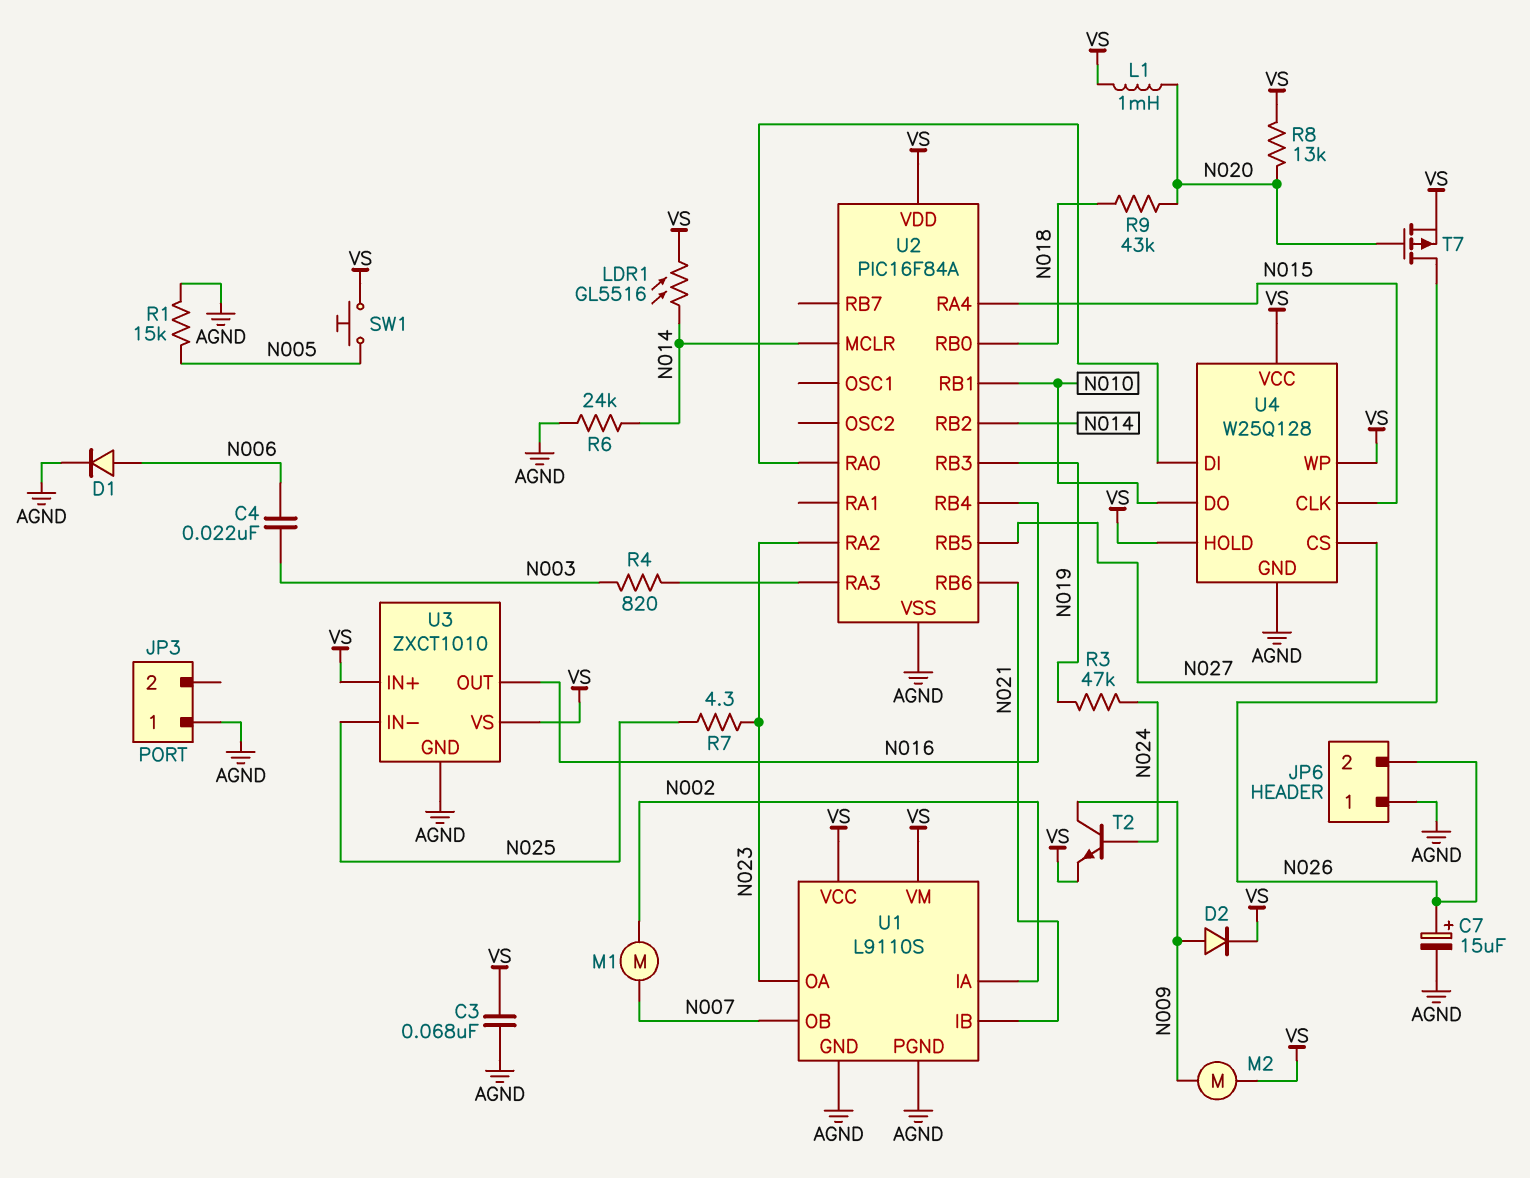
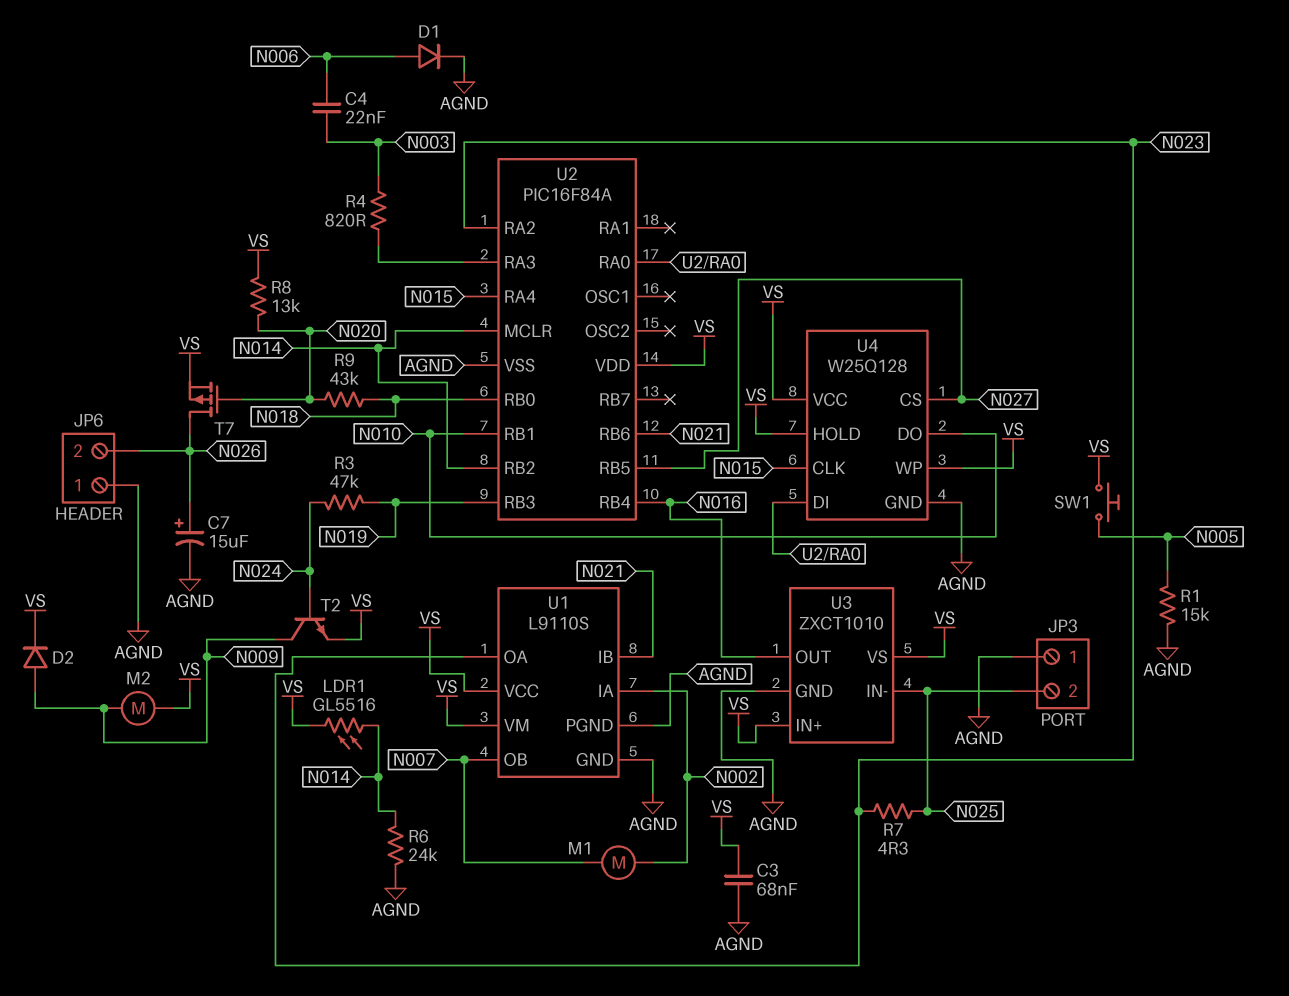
JP3 pin 2: none -> N025
L1: 1mH (N020, VS) -> none

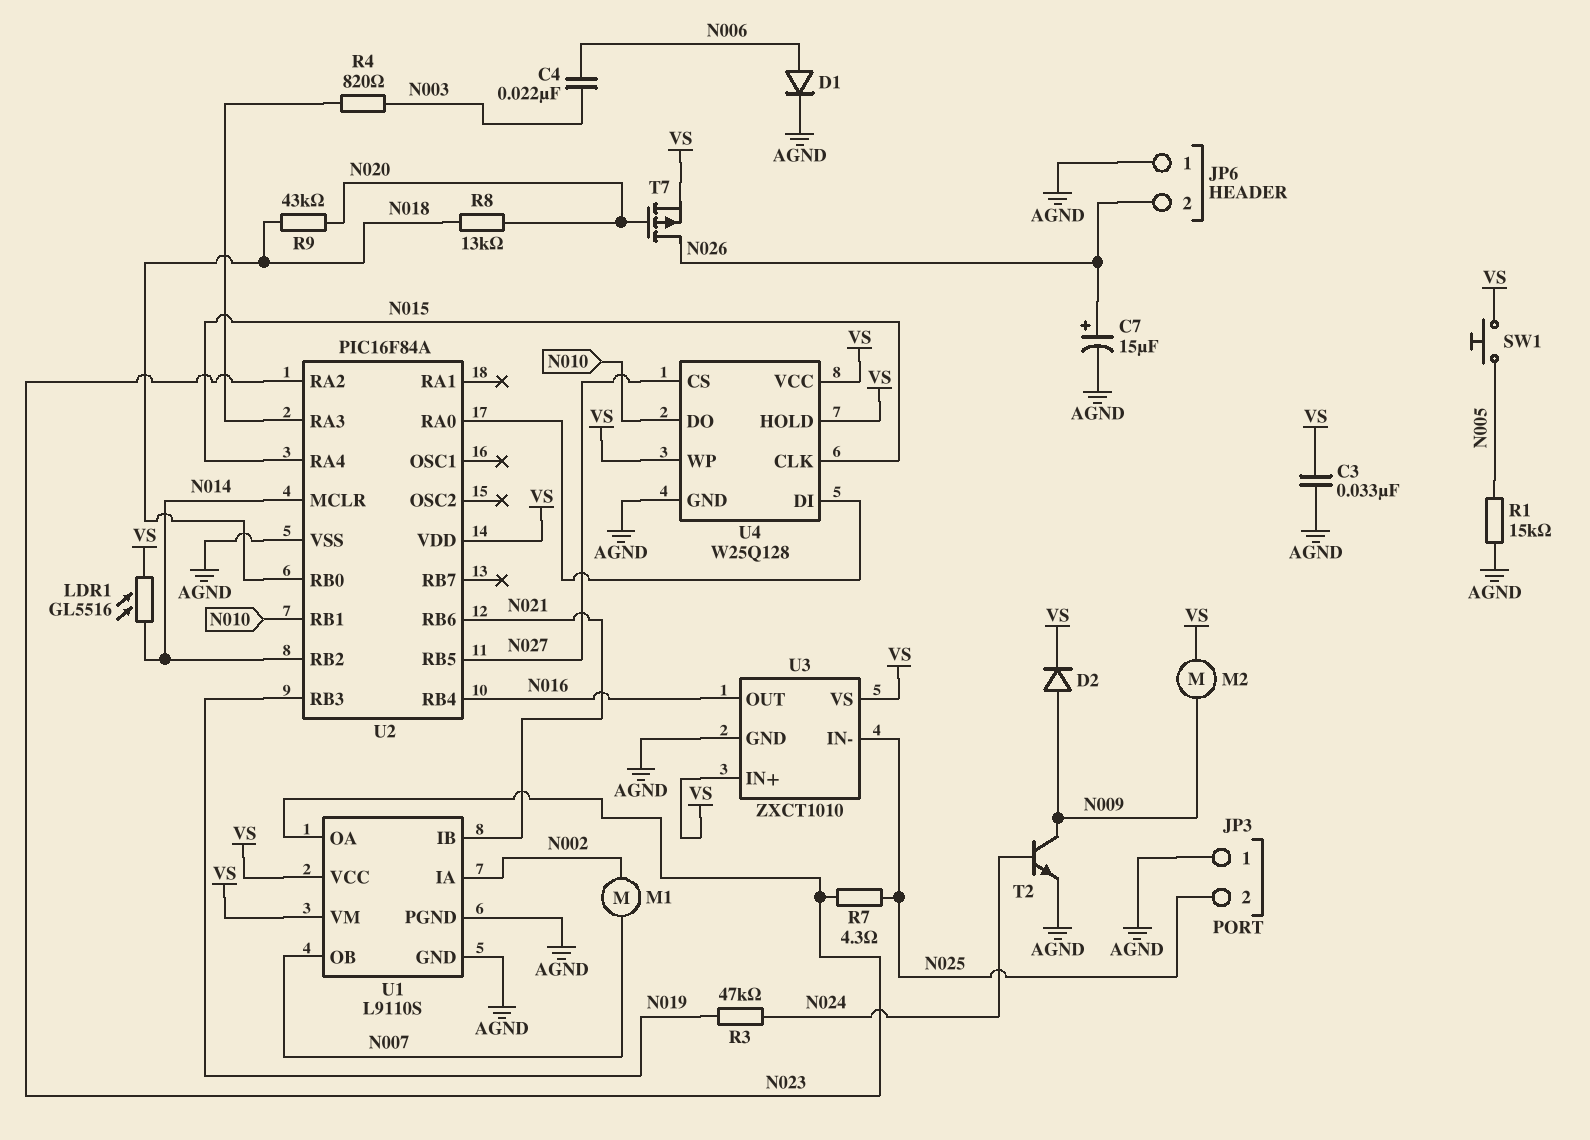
C3: 68nF (AGND, VS) -> 33nF (AGND, VS)
R6: 24k (AGND, N014) -> none
R8: 13k (N020, VS) -> 13k (N018, N020)
T2: NPN (B N024, C N009, E VS) -> NPN (B N024, C N009, E AGND)

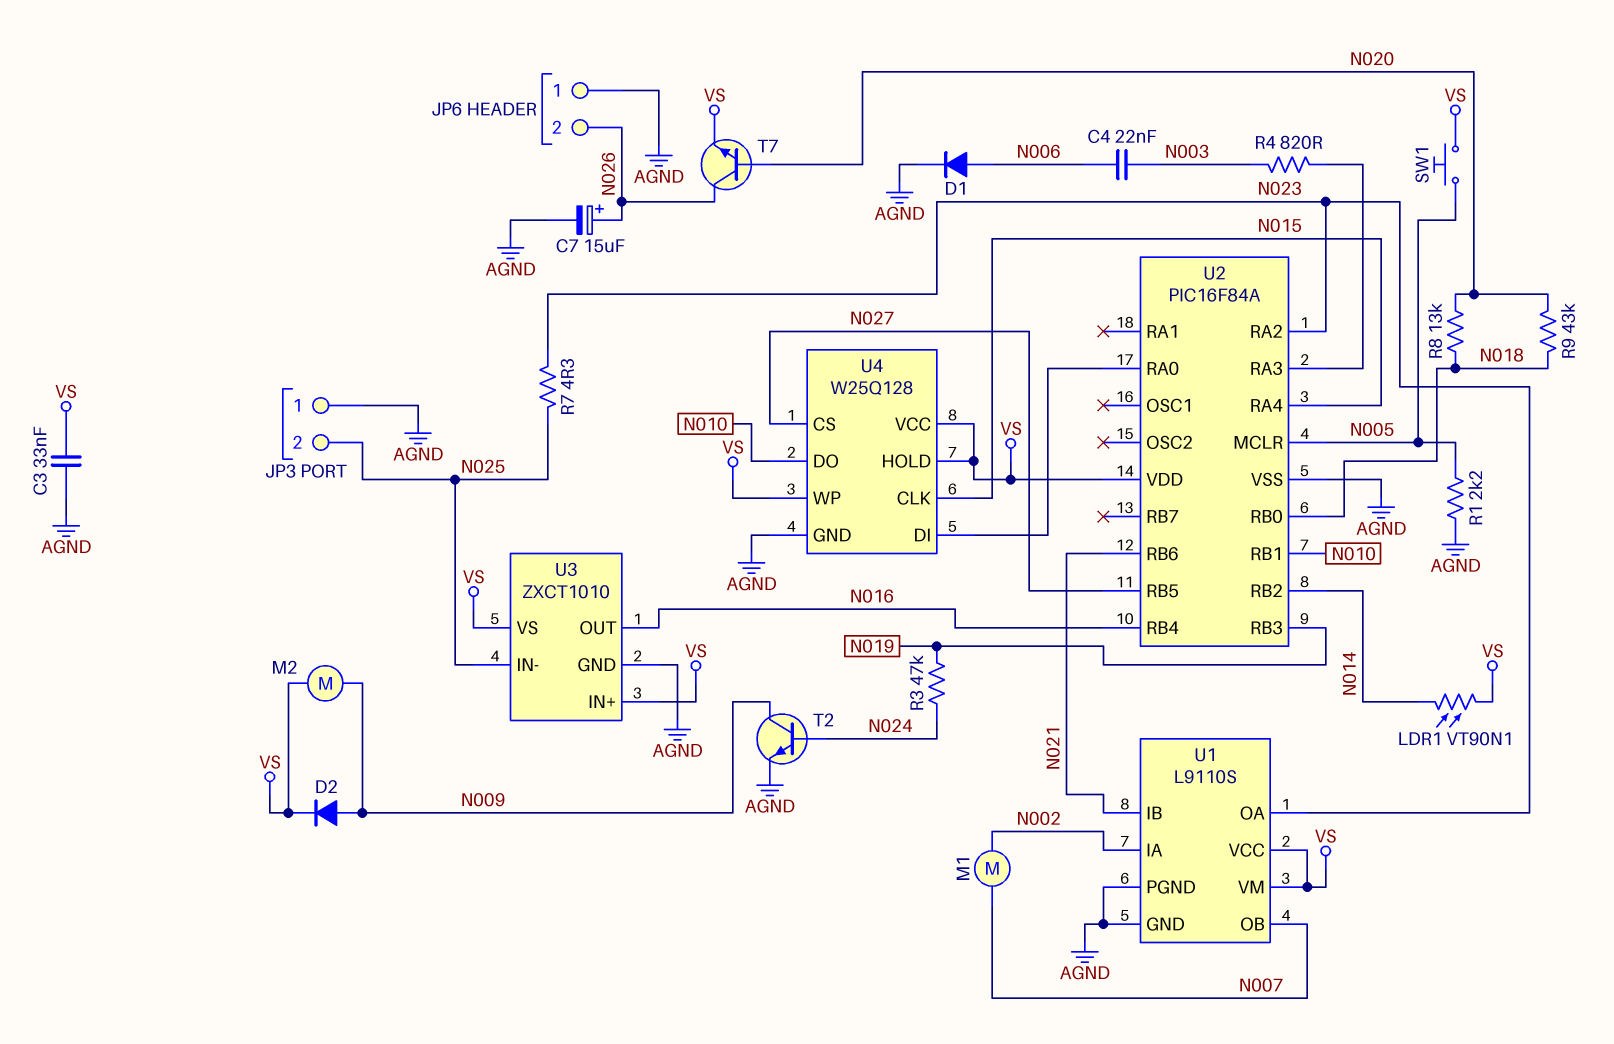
LDR1: GL5516 (N014, VS) -> VT90N1 (N014, VS)
R1: 15k (AGND, N005) -> 2.2k (AGND, N005)
T7: PMOS (G N020, D N026, S VS) -> NPN (B N020, C N026, E VS)
U2 pin MCLR: N014 -> N005

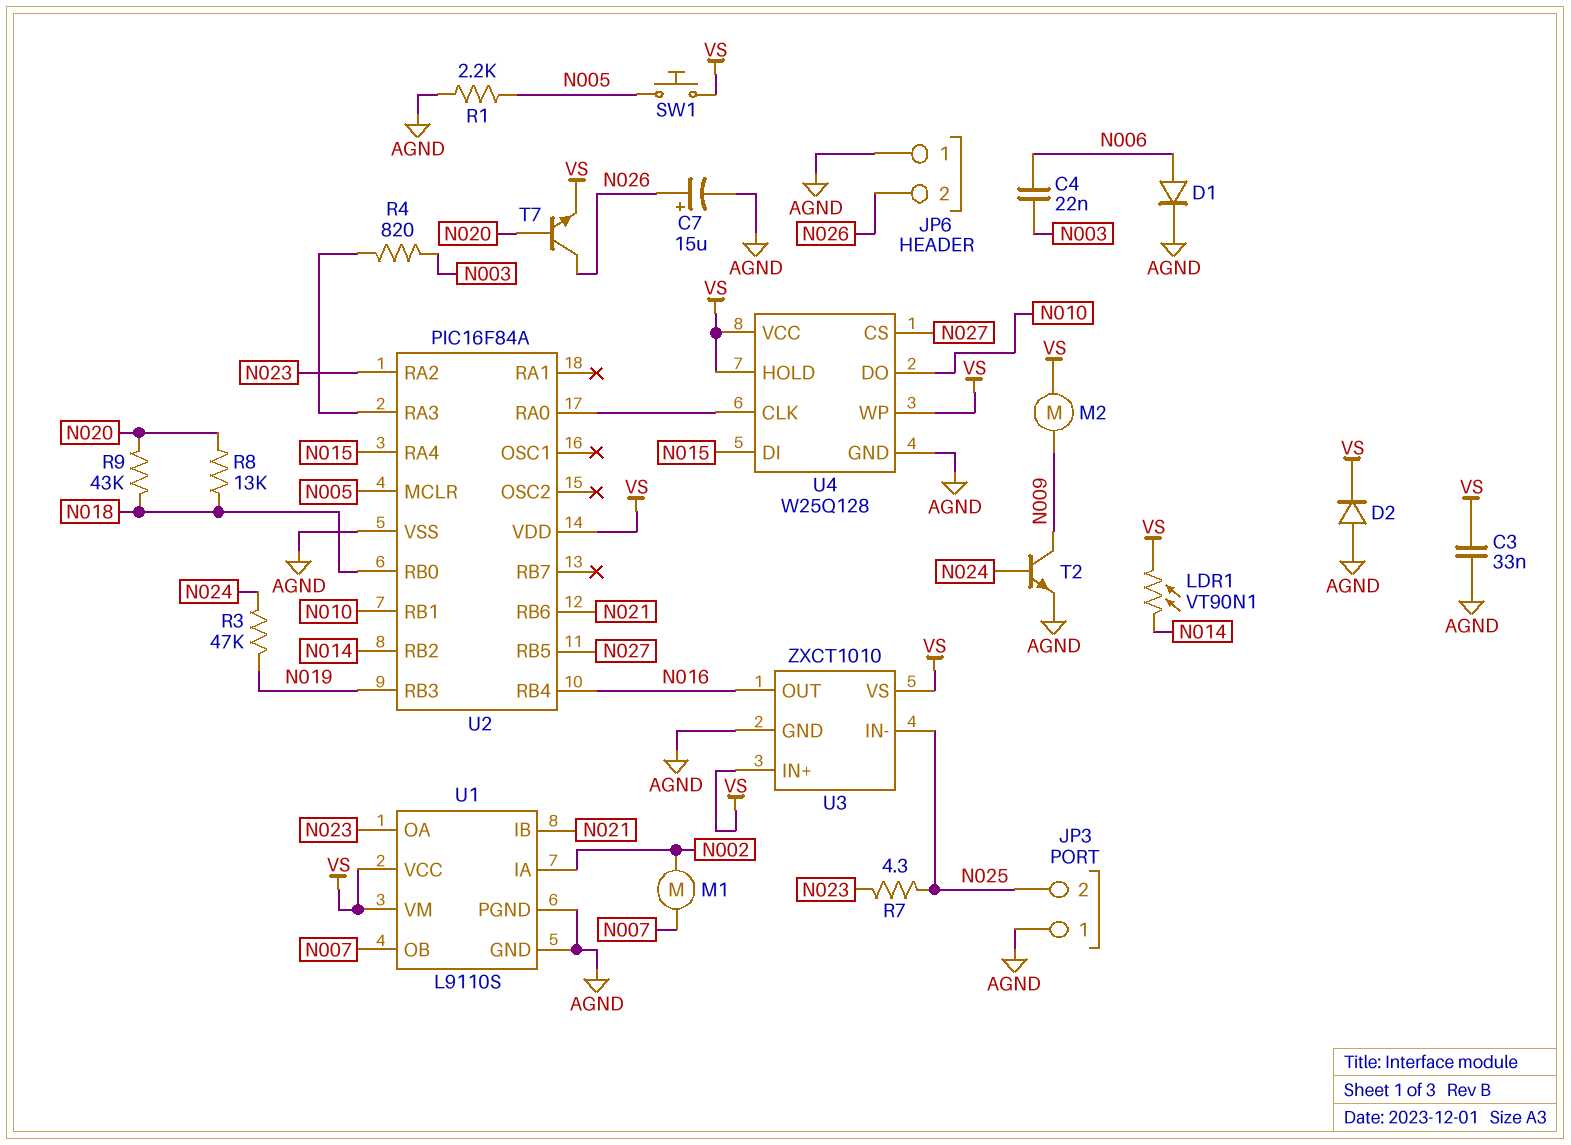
D2: diode (A N009, K VS) -> diode (A AGND, K VS)
U4 pin CLK: N015 -> U2/RA0
U4 pin DI: U2/RA0 -> N015

